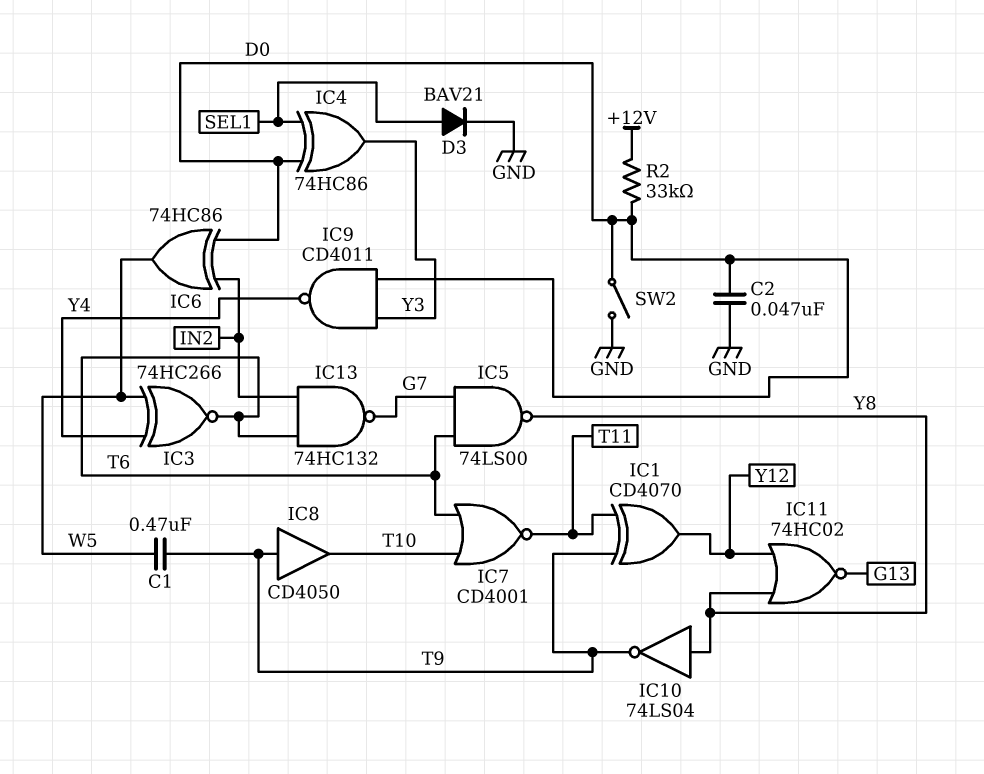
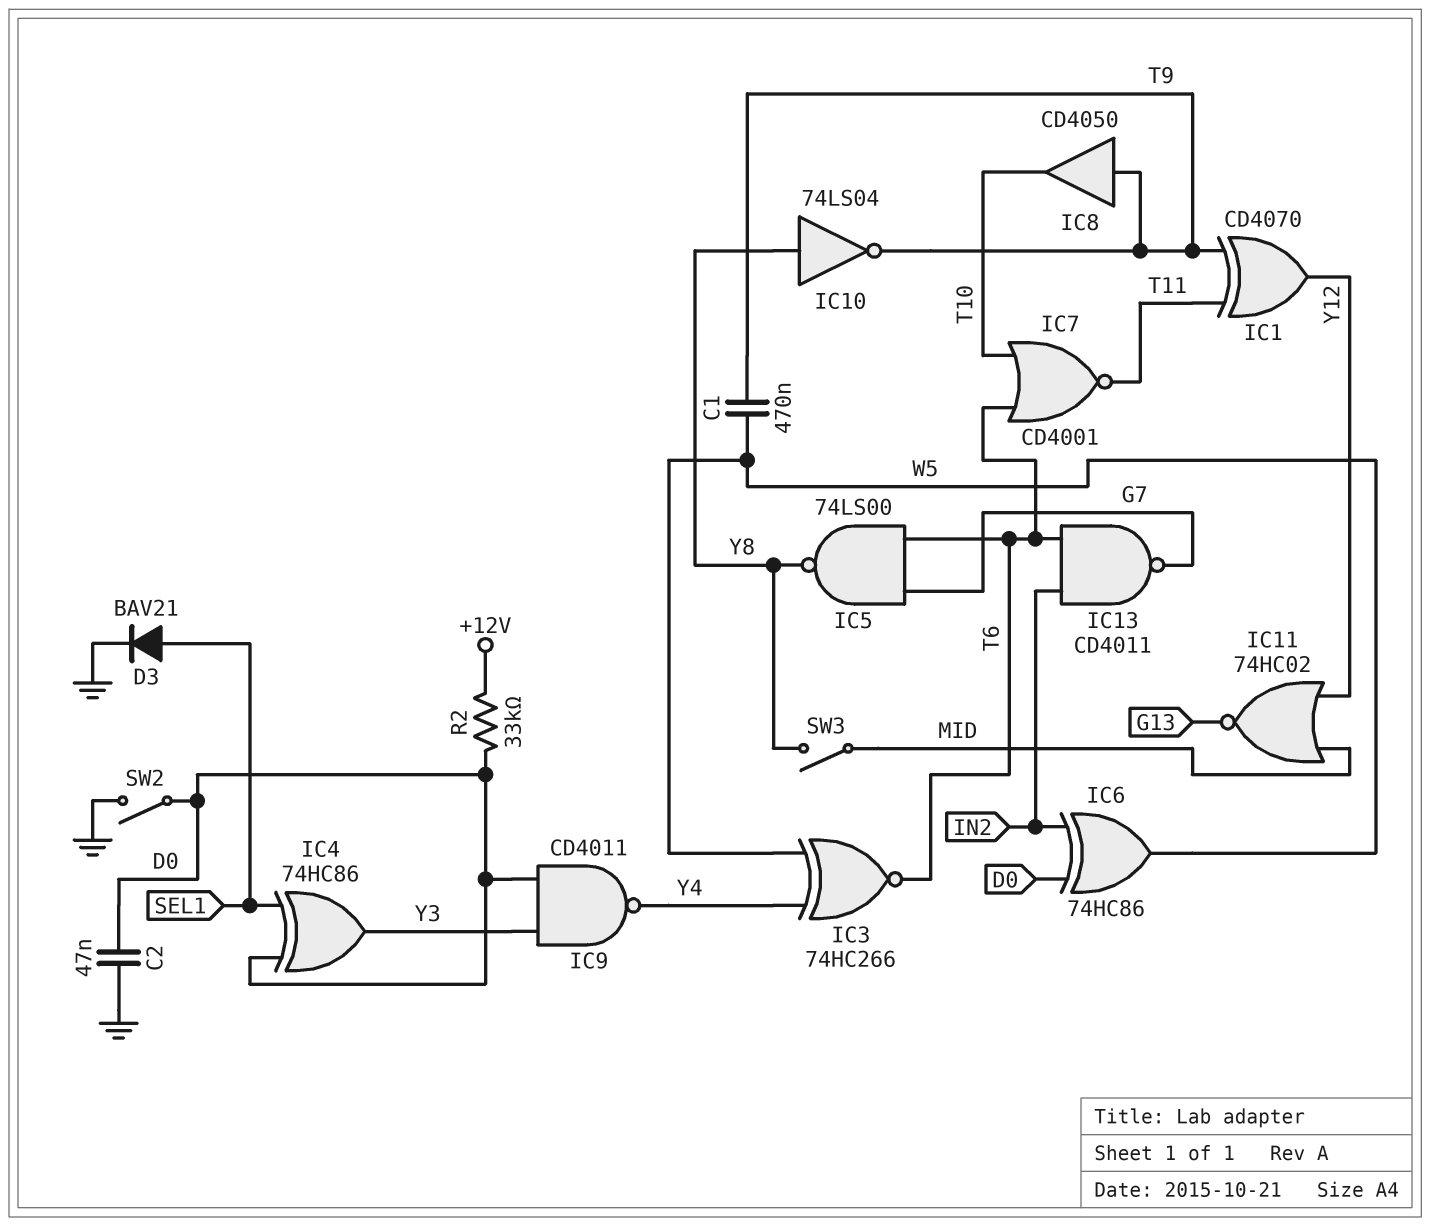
IC11: NOR 74HC02 (in Y8, in Y12, out G13) -> NOR 74HC02 (in MID, in Y12, out G13)
IC13: NAND 74HC132 (in IN2, in T6, out G7) -> NAND CD4011 (in IN2, in T6, out G7)
SW3: none -> switch (MID, Y8)

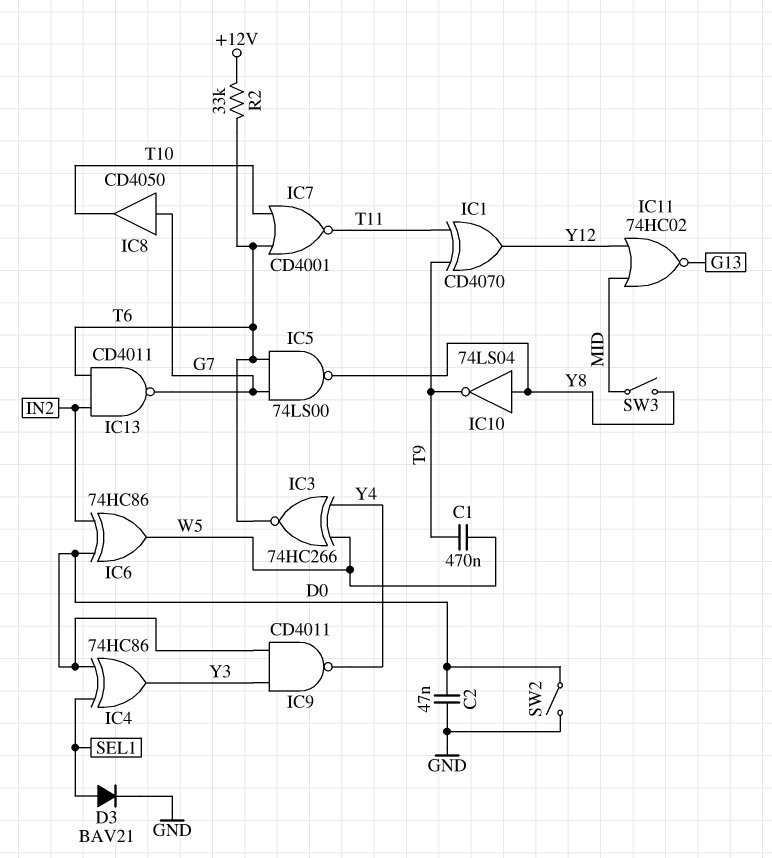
IC8: buffer CD4050 (in T9, out T10) -> buffer CD4050 (in G7, out T10)
R2: 33k (+12V, D0) -> 33k (+12V, T6)

